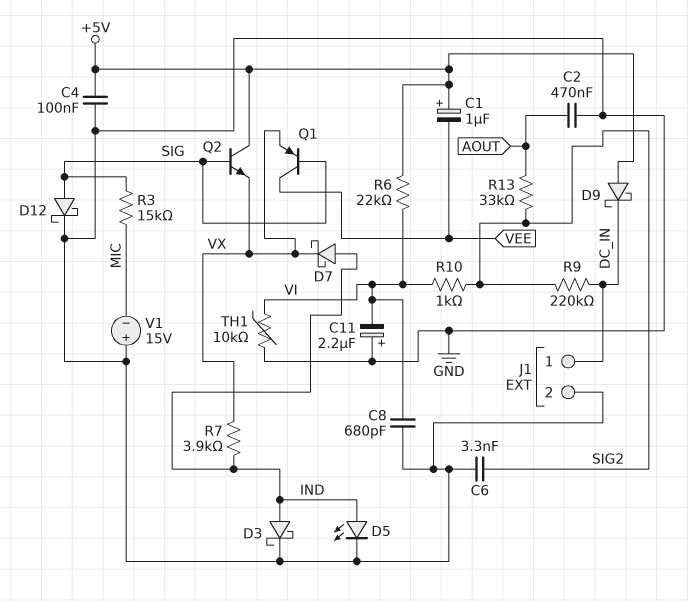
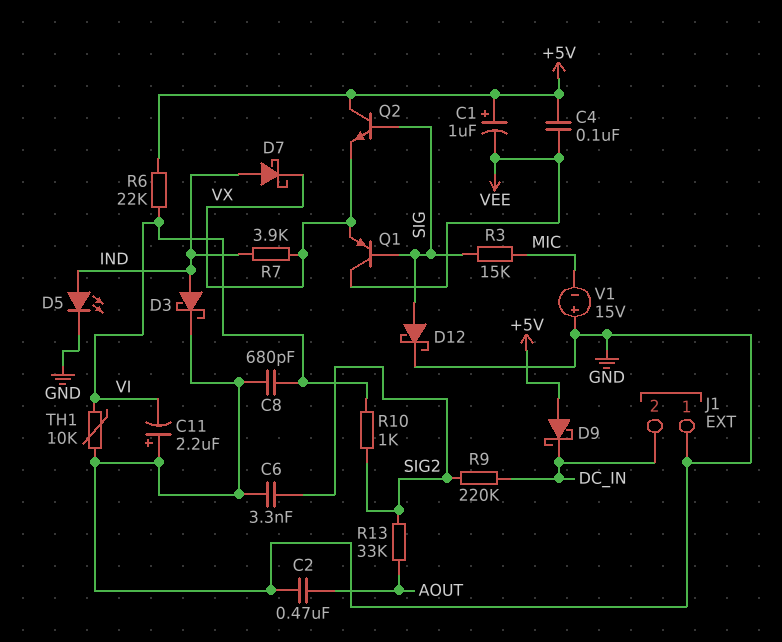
C4: 100nF (+5V, GND) -> 100nF (+5V, VEE)
J1 pin 1: DC_IN -> GND
J1 pin 2: GND -> DC_IN

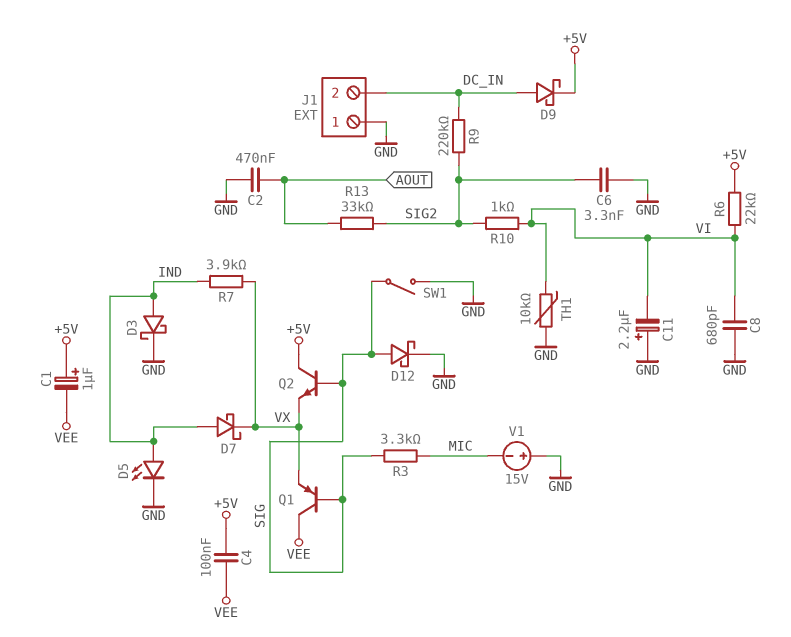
D9: schottky (A +5V, K DC_IN) -> schottky (A DC_IN, K +5V)
R3: 15k (MIC, SIG) -> 3.3k (MIC, SIG)
SW1: none -> switch (GND, SIG)

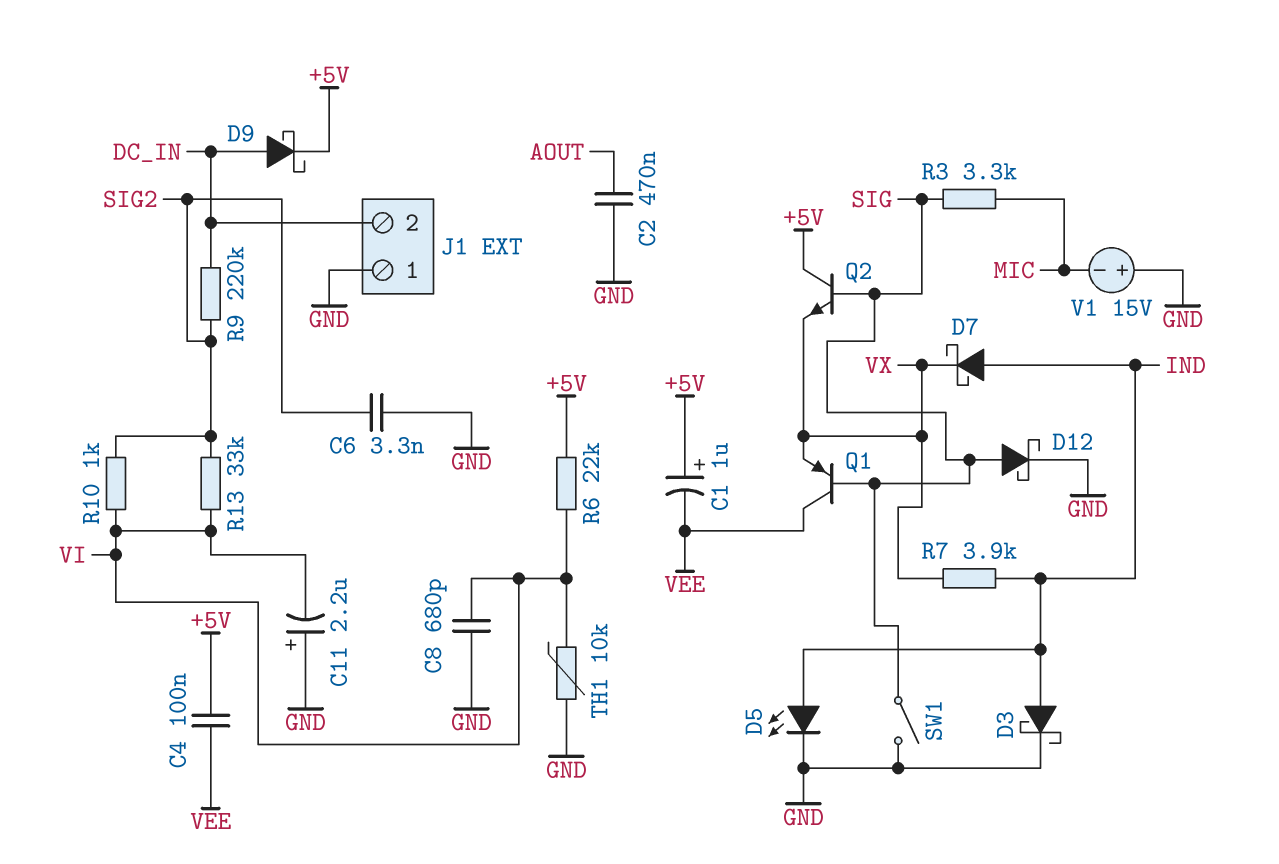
R13: 33k (AOUT, SIG2) -> 33k (SIG2, VI)

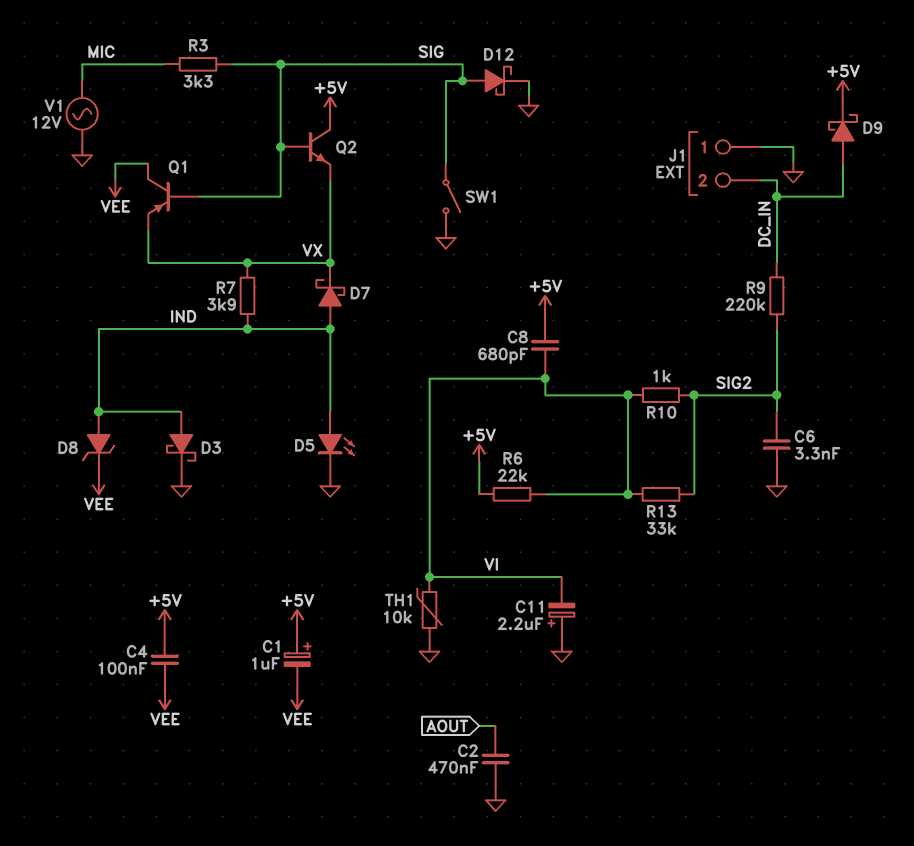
C8: 680pF (GND, VI) -> 680pF (+5V, VI)
D8: none -> zener (A IND, K VEE)
V1: 15V (plus GND, minus MIC) -> AC 12V (GND, MIC)

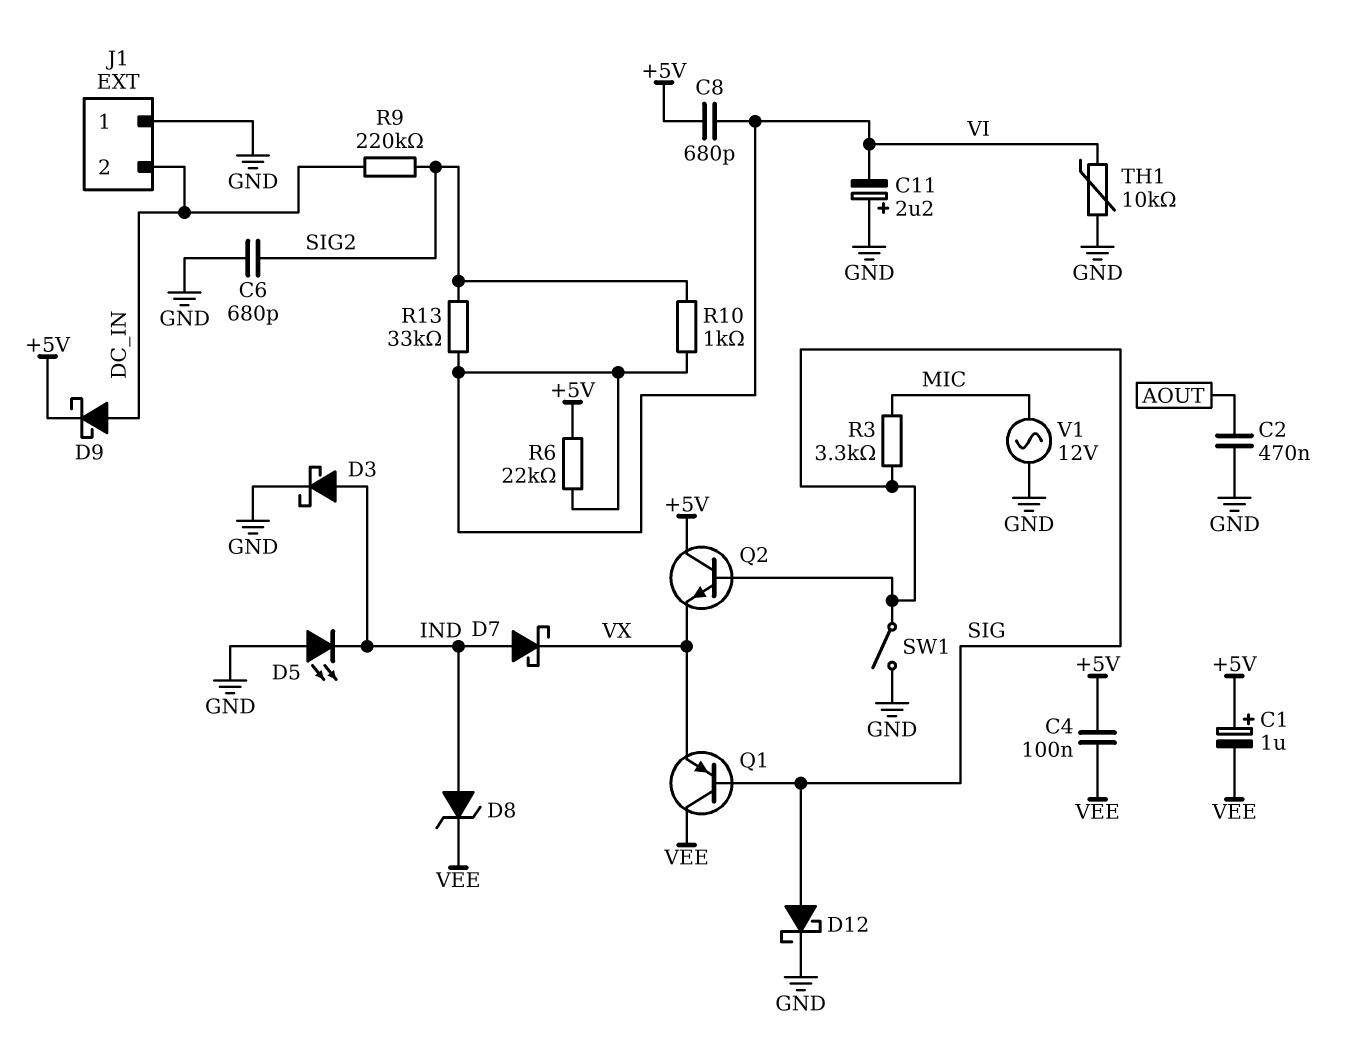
C6: 3.3nF (GND, SIG2) -> 680pF (GND, SIG2)
D5: LED (A IND, K GND) -> LED (A GND, K IND)
R7: 3.9k (IND, VX) -> none

